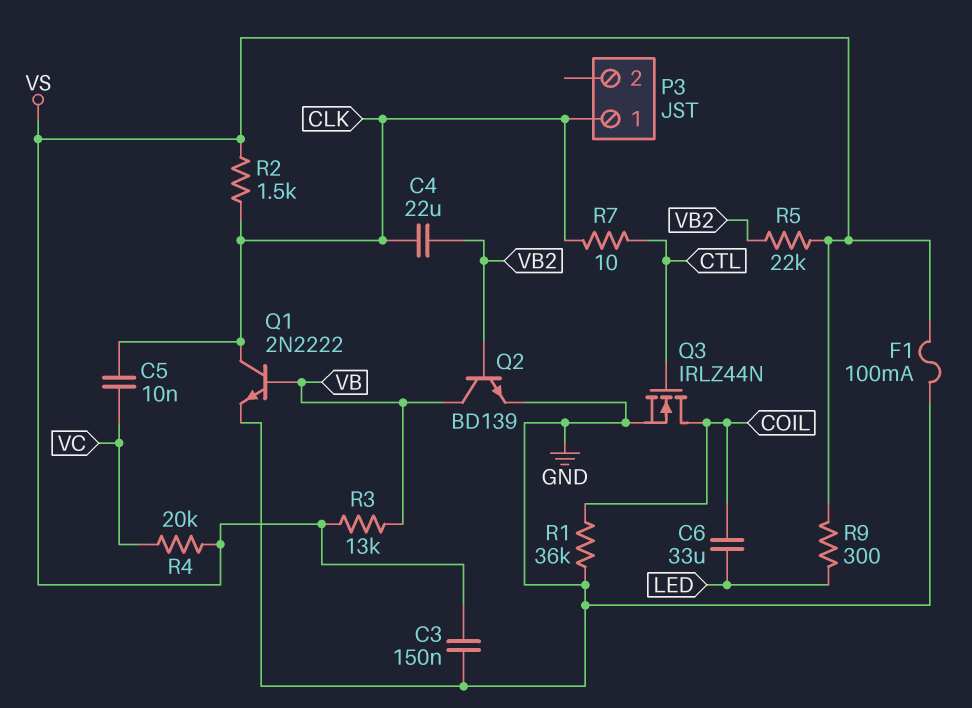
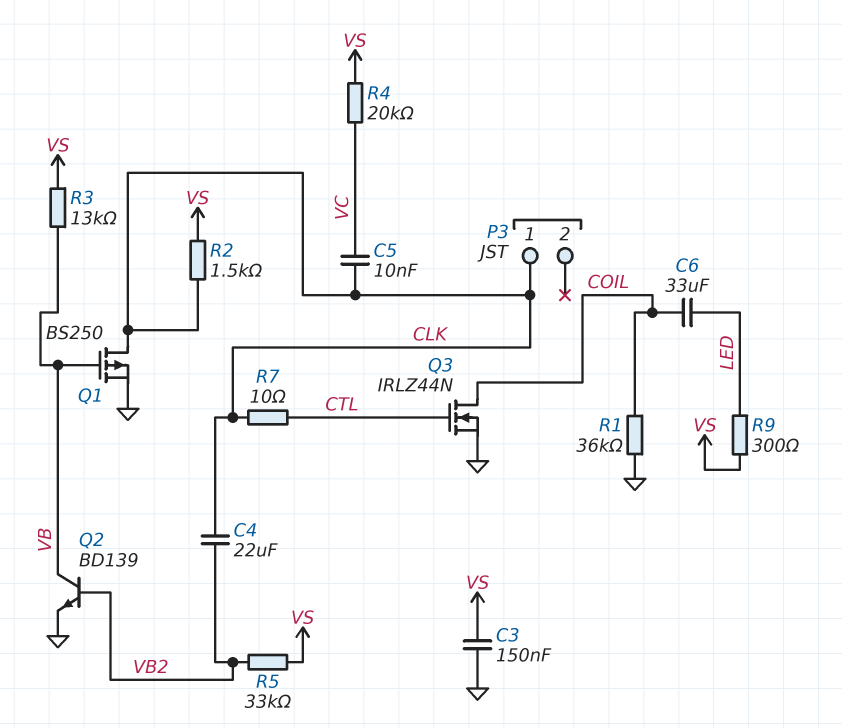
F1: 100mA (GND, VS) -> none
Q1: NPN 2N2222 (B VB, C CLK, E GND) -> PMOS BS250 (G VB, D CLK, S GND)
R5: 22k (VB2, VS) -> 33k (VB2, VS)

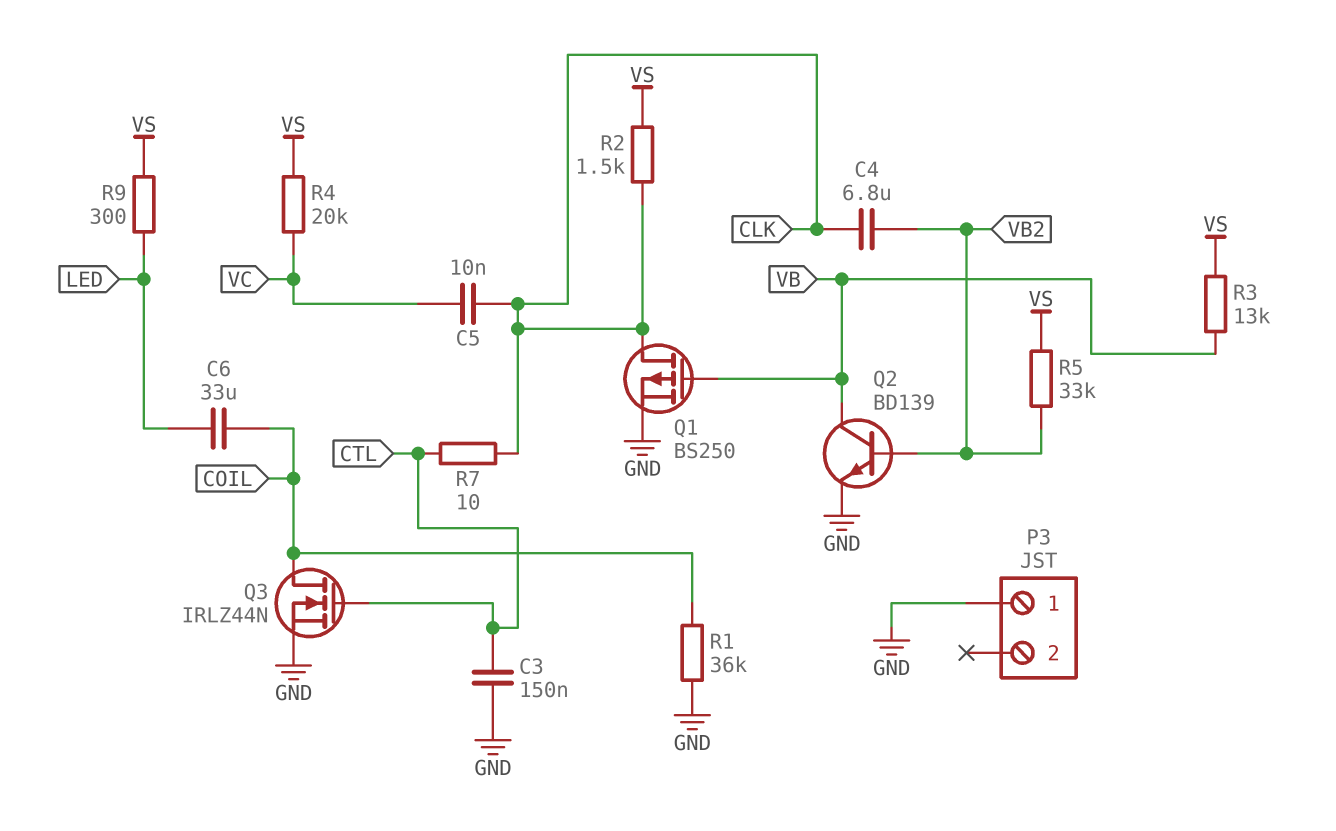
C3: 150nF (GND, VS) -> 150nF (CTL, GND)
C4: 22uF (CLK, VB2) -> 6.8uF (CLK, VB2)
P3 pin 1: CLK -> GND

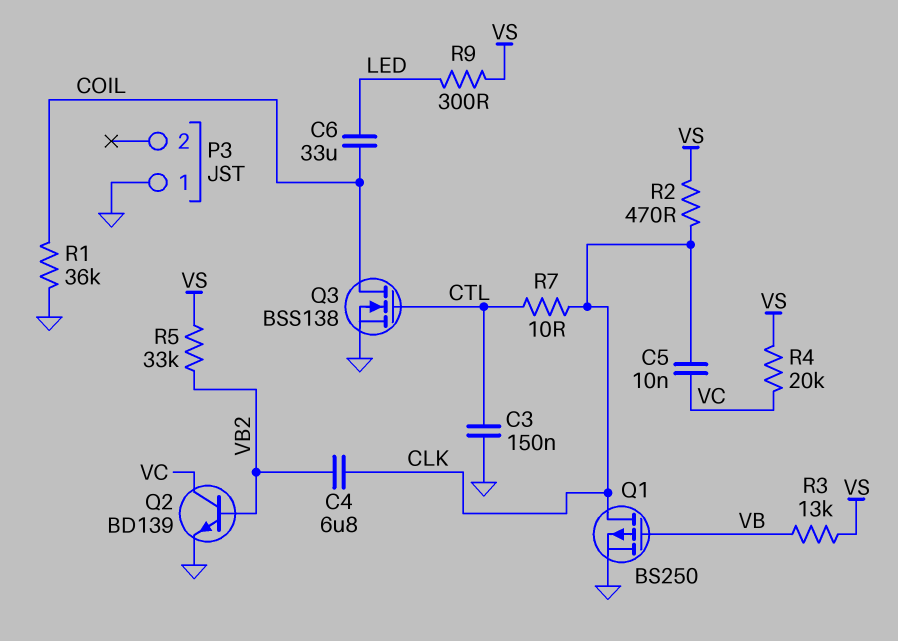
Q2: NPN BD139 (B VB2, C VB, E GND) -> NPN BD139 (B VB2, C VC, E GND)
Q3: NMOS IRLZ44N (G CTL, D COIL, S GND) -> NMOS BSS138 (G CTL, D COIL, S GND)
R2: 1.5k (CLK, VS) -> 470 (CLK, VS)

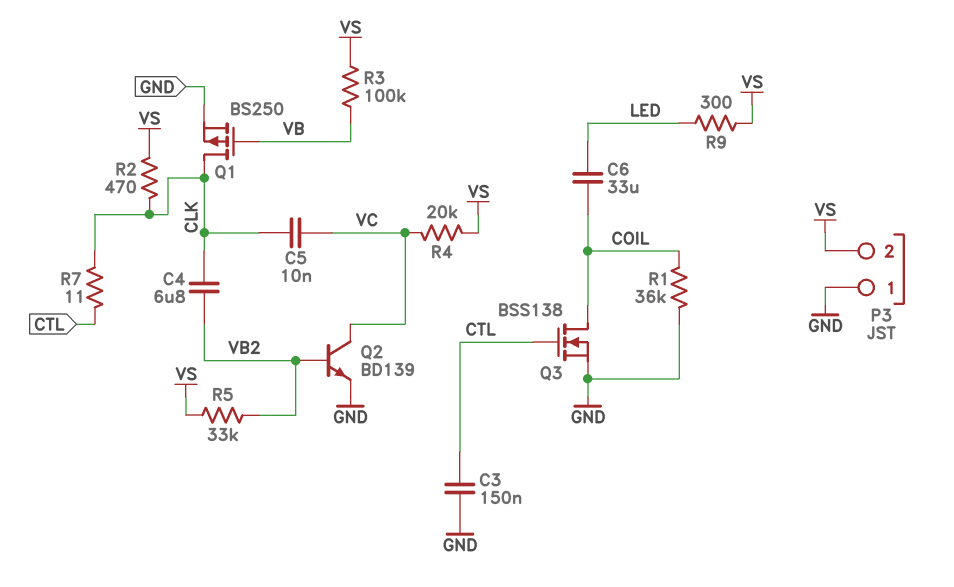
P3 pin 2: none -> VS
R3: 13k (VB, VS) -> 100k (VB, VS)
R7: 10 (CLK, CTL) -> 11 (CLK, CTL)

